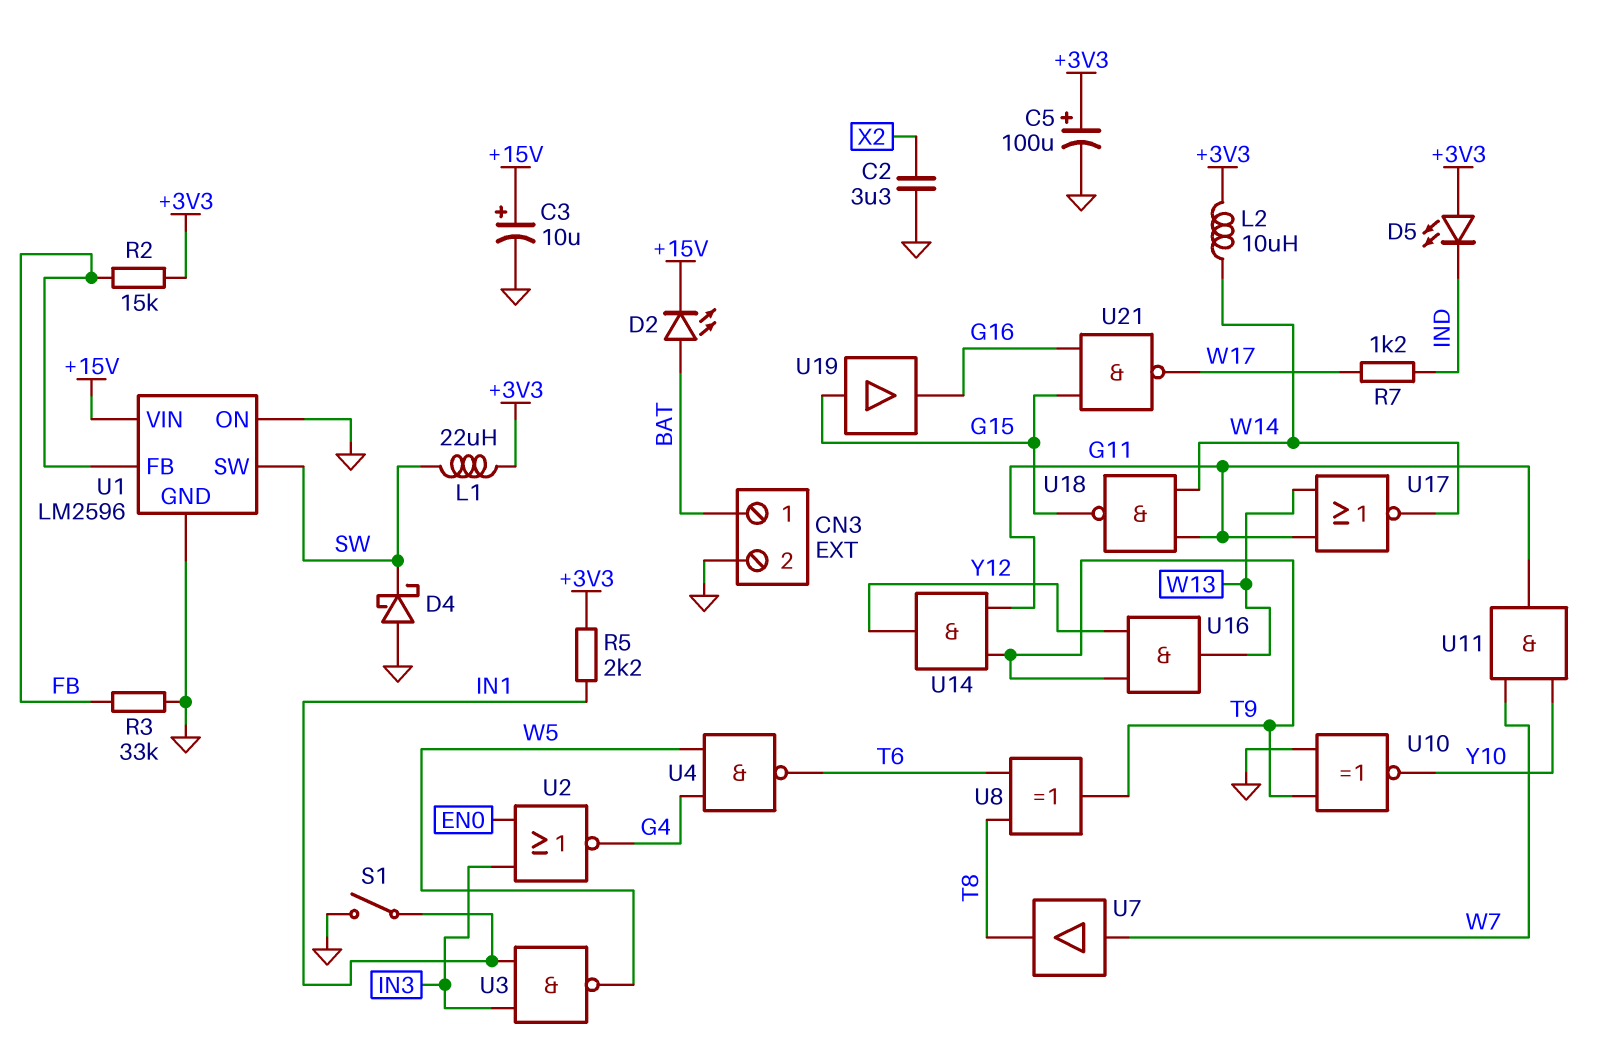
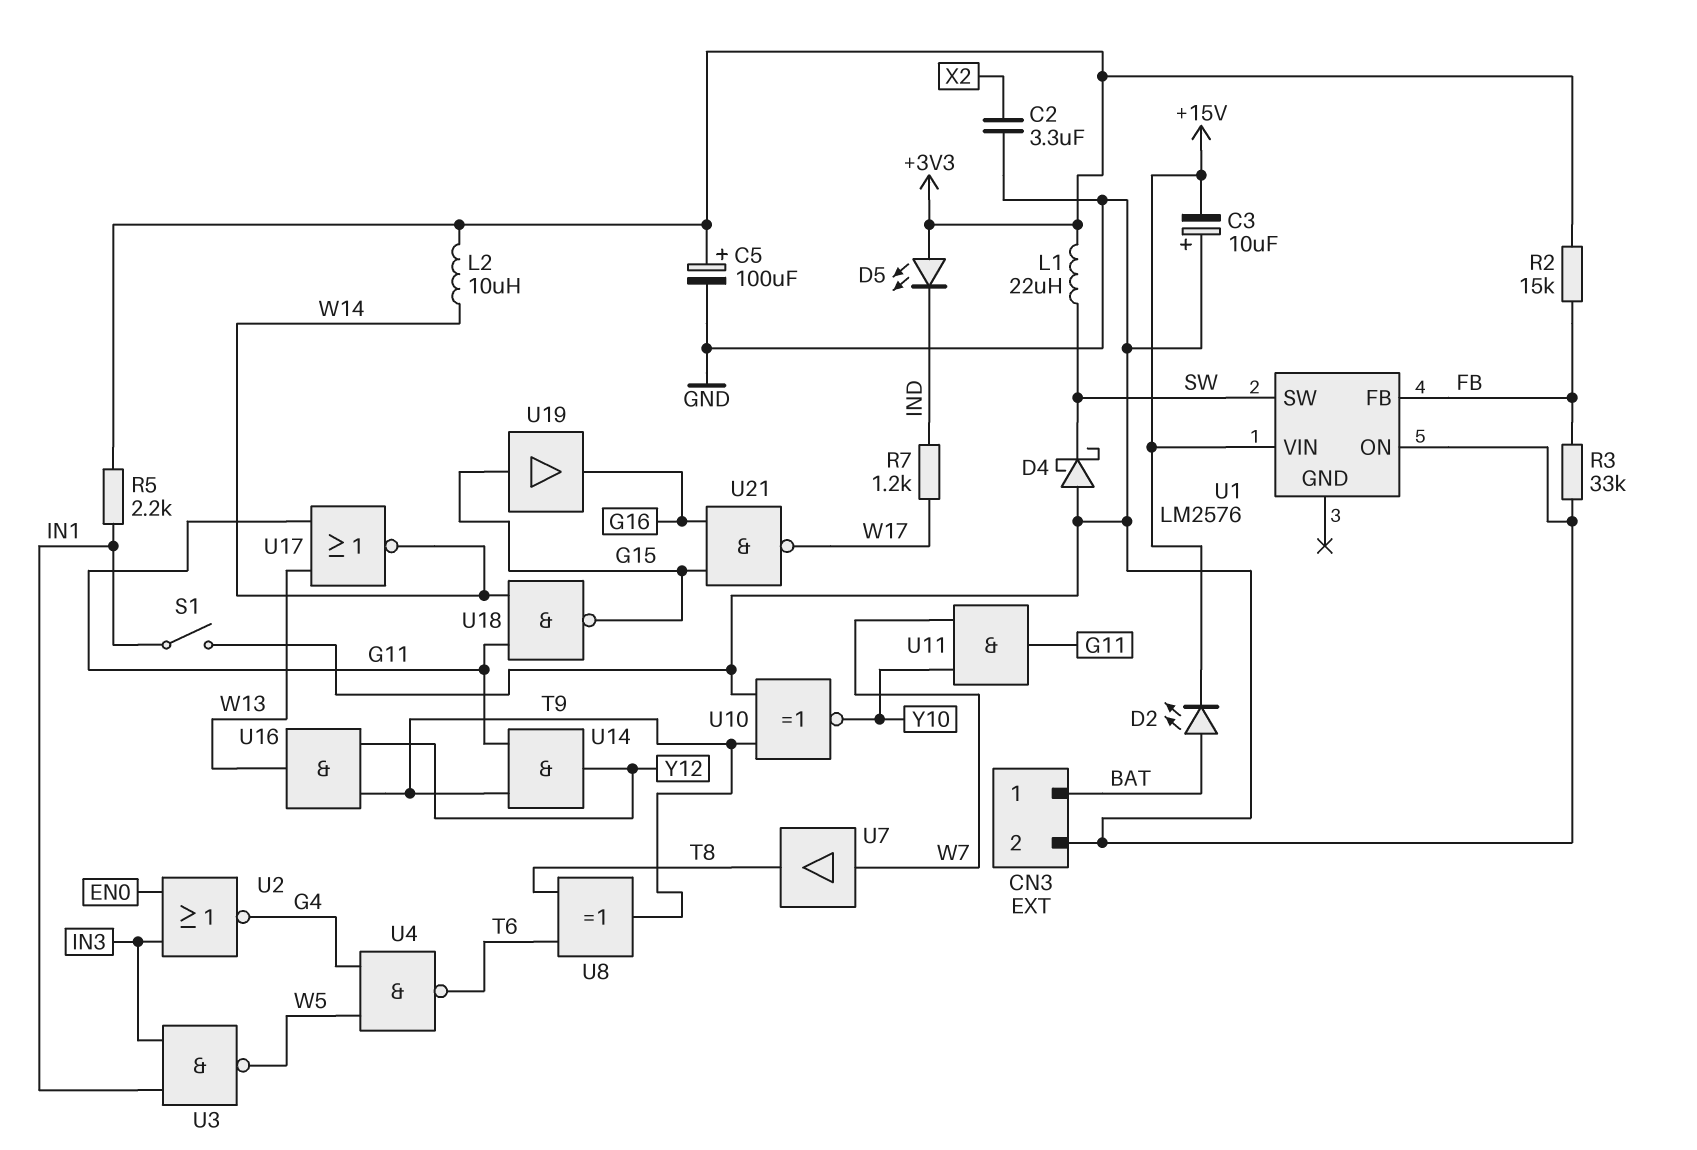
C3: 10uF (plus +15V, minus GND) -> 10uF (plus GND, minus +15V)
U1: LM2596 -> LM2576
U1 pin GND: GND -> none

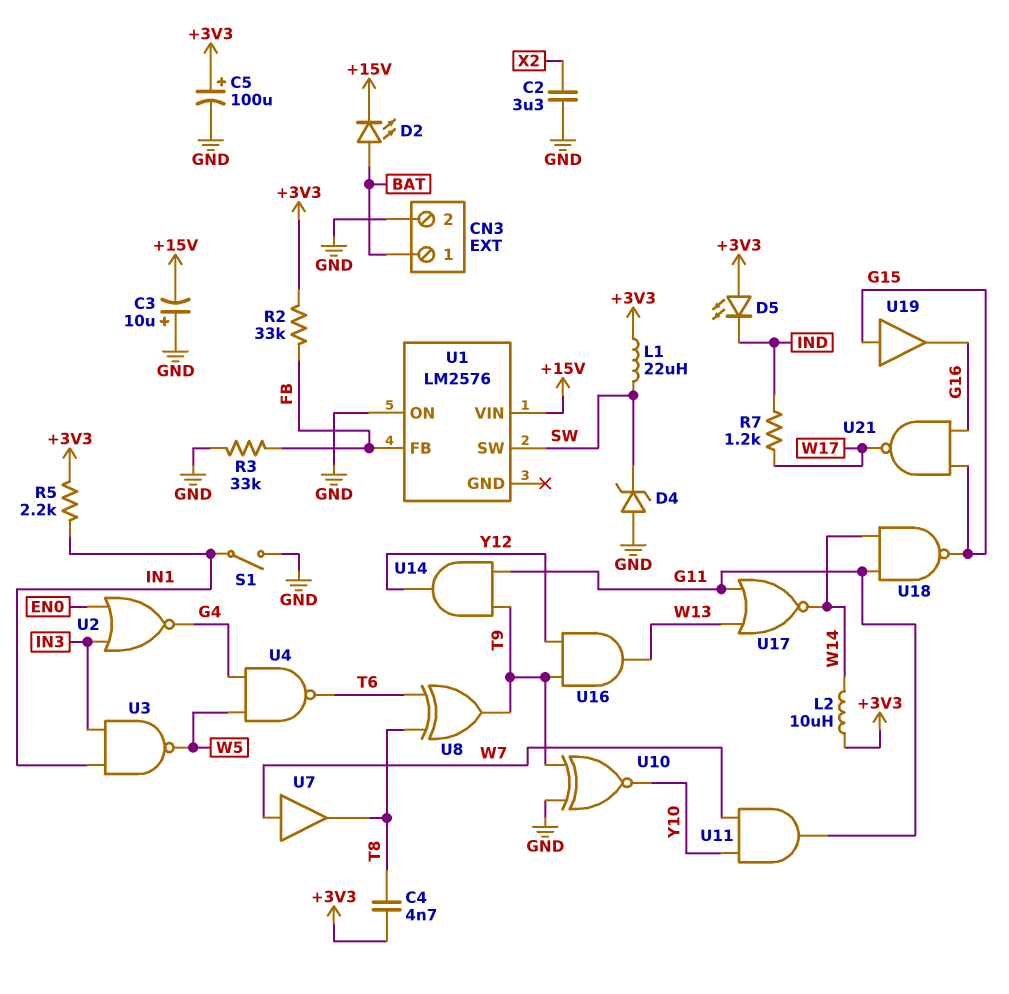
C4: none -> 4.7nF (+3V3, T8)
D4: schottky (A GND, K SW) -> zener (A GND, K SW)
R2: 15k (+3V3, FB) -> 33k (+3V3, FB)

